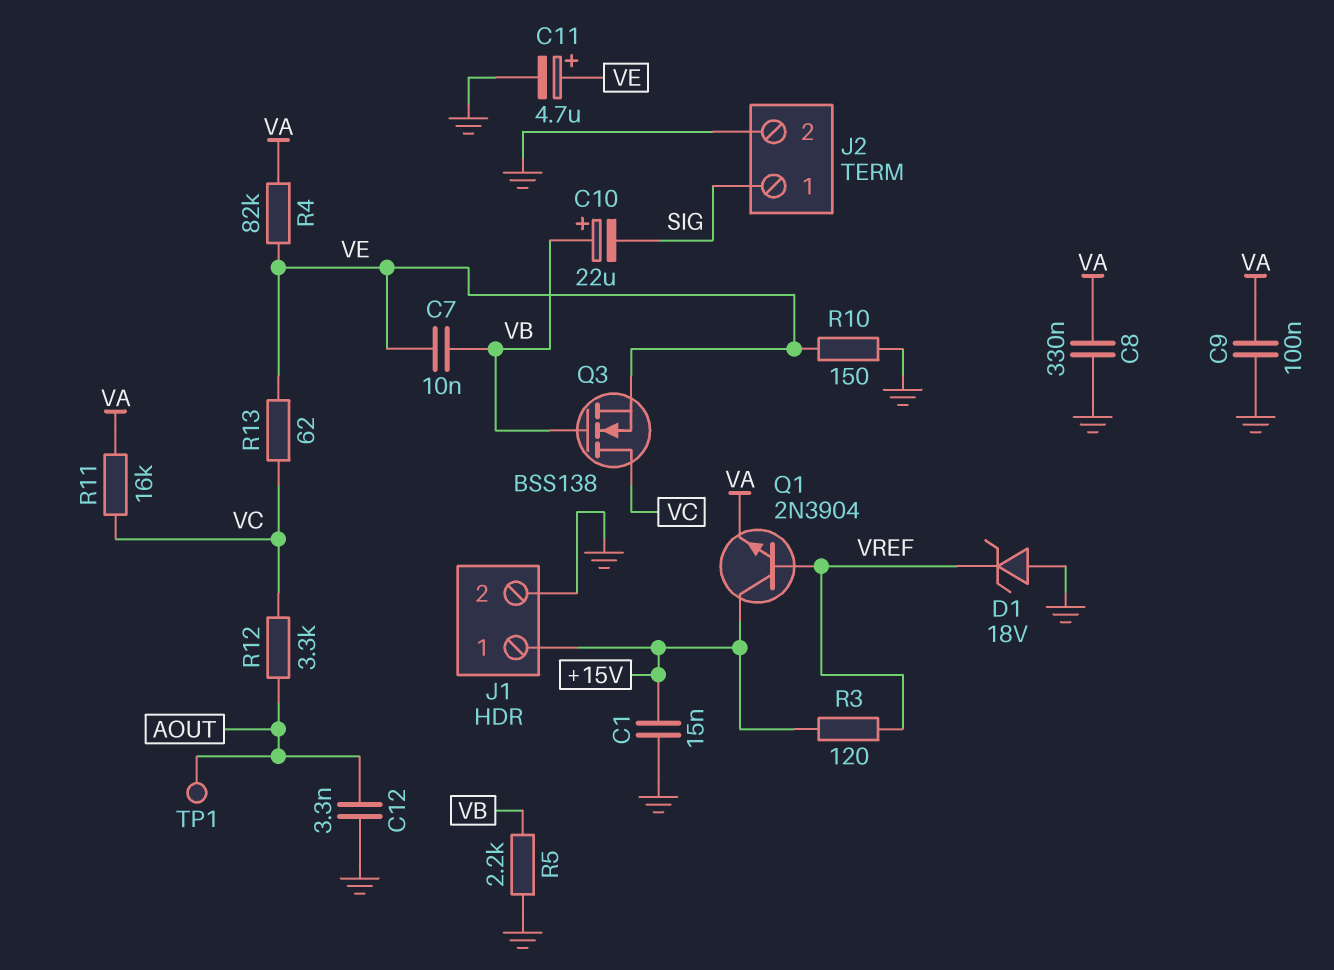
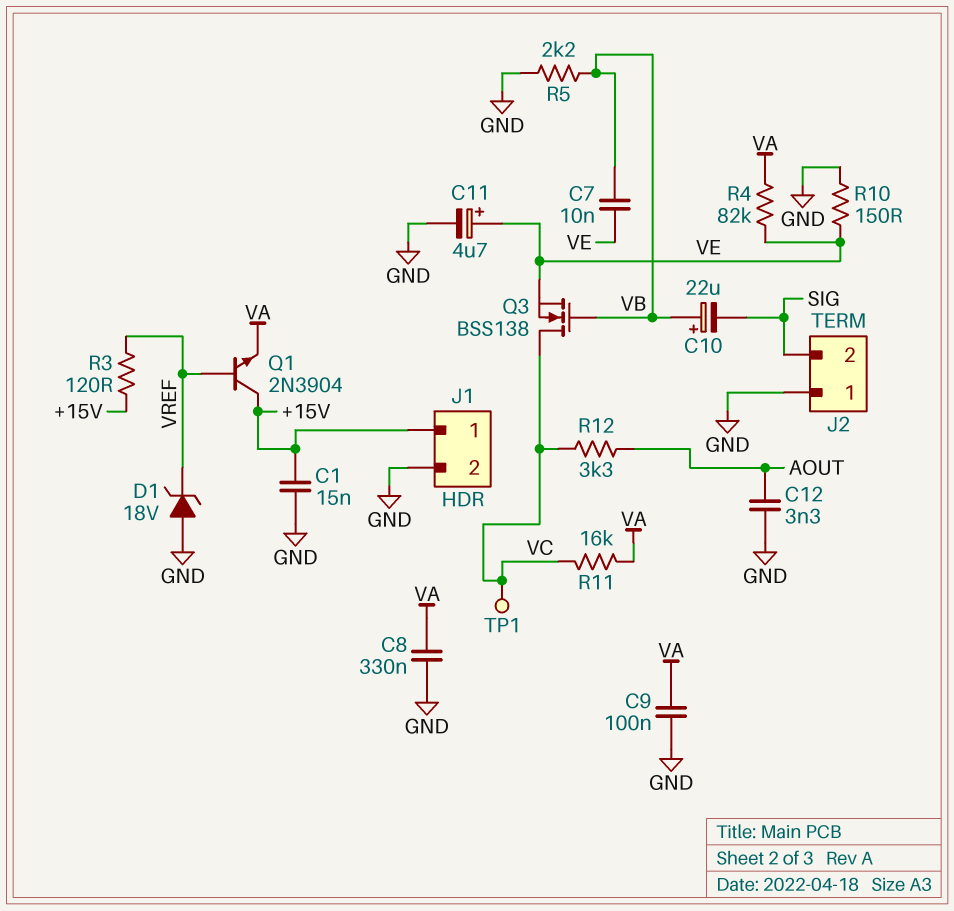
J2 pin 1: SIG -> GND
J2 pin 2: GND -> SIG
R13: 62 (VC, VE) -> none
TP1: test point (AOUT) -> test point (VC)

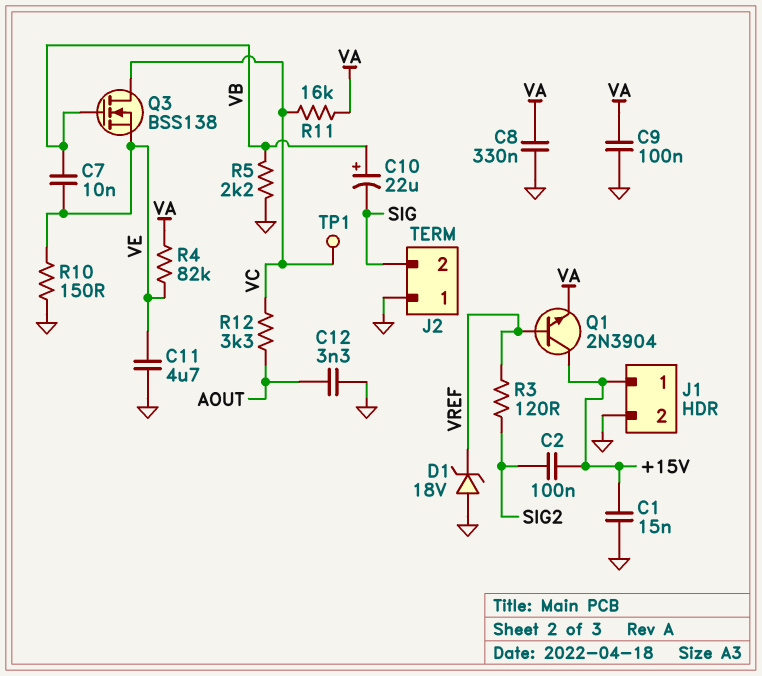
C2: none -> 100nF (+15V, SIG2)
C11: 4.7uF (plus VE, minus GND) -> 4.7uF (GND, VE)
R3: 120 (+15V, VREF) -> 120 (SIG2, VREF)

